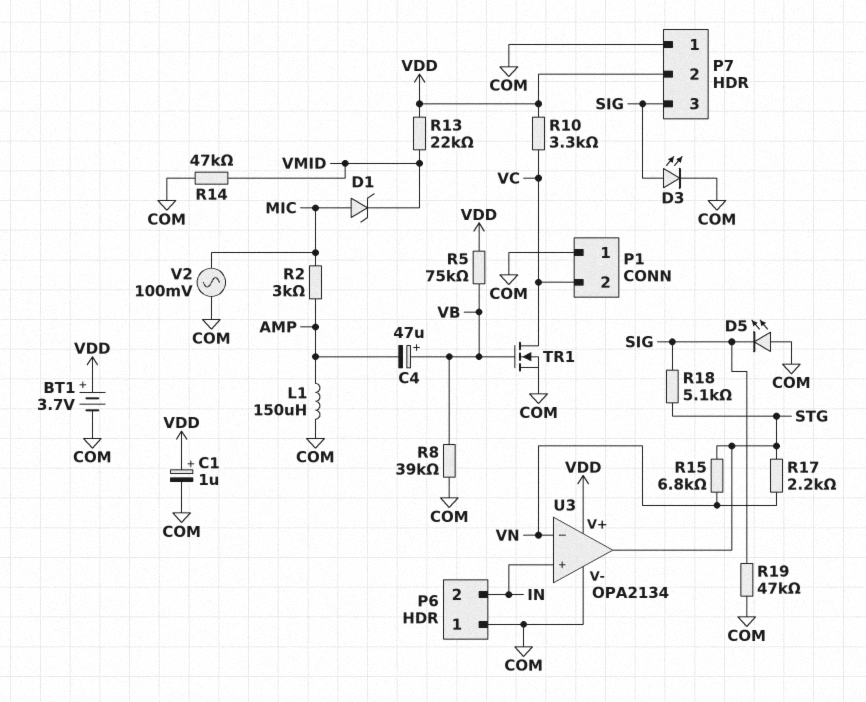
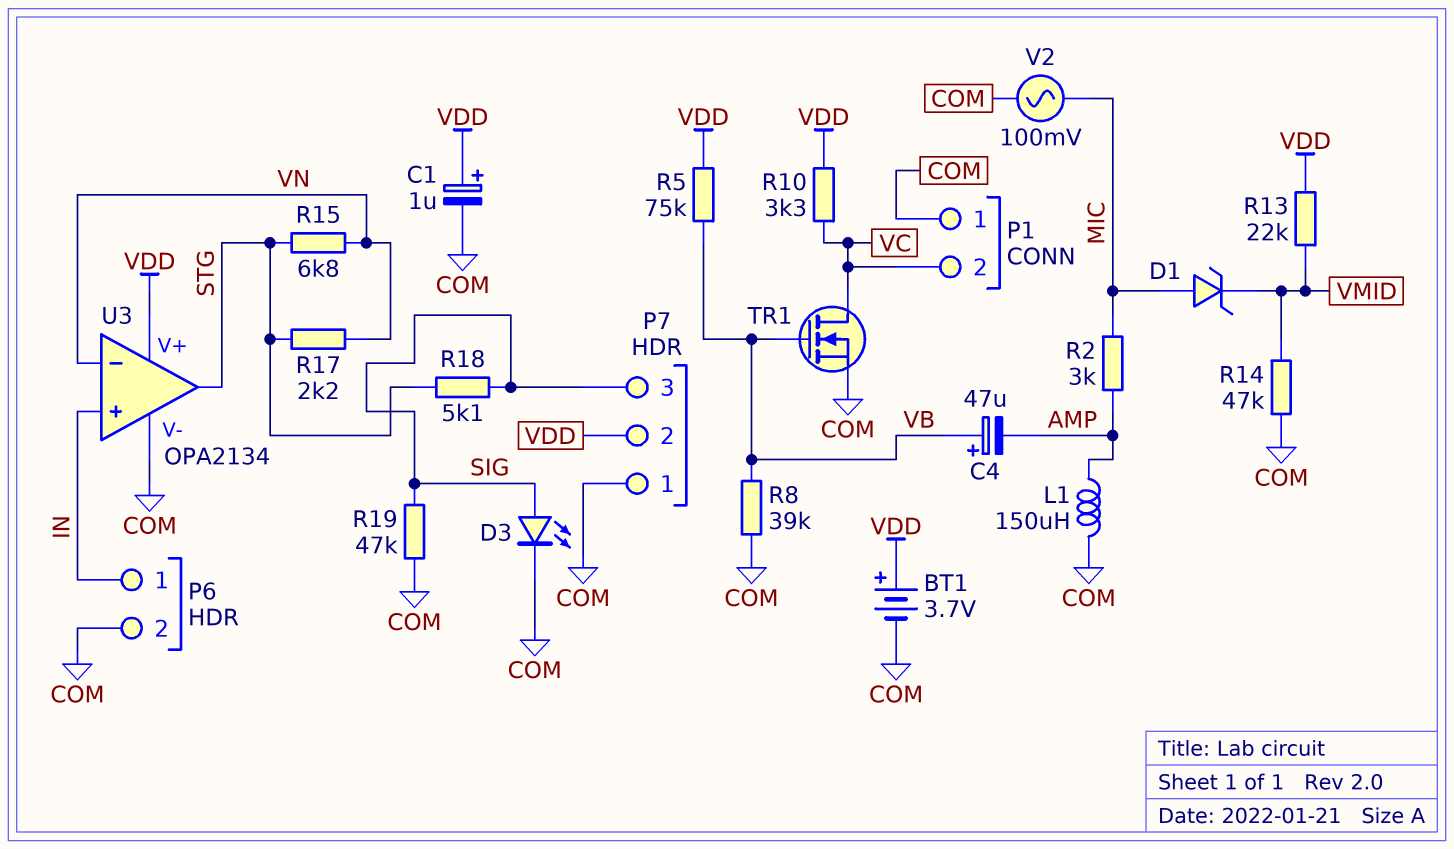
D5: LED (A COM, K SIG) -> none
P6 pin 1: COM -> IN
P6 pin 2: IN -> COM

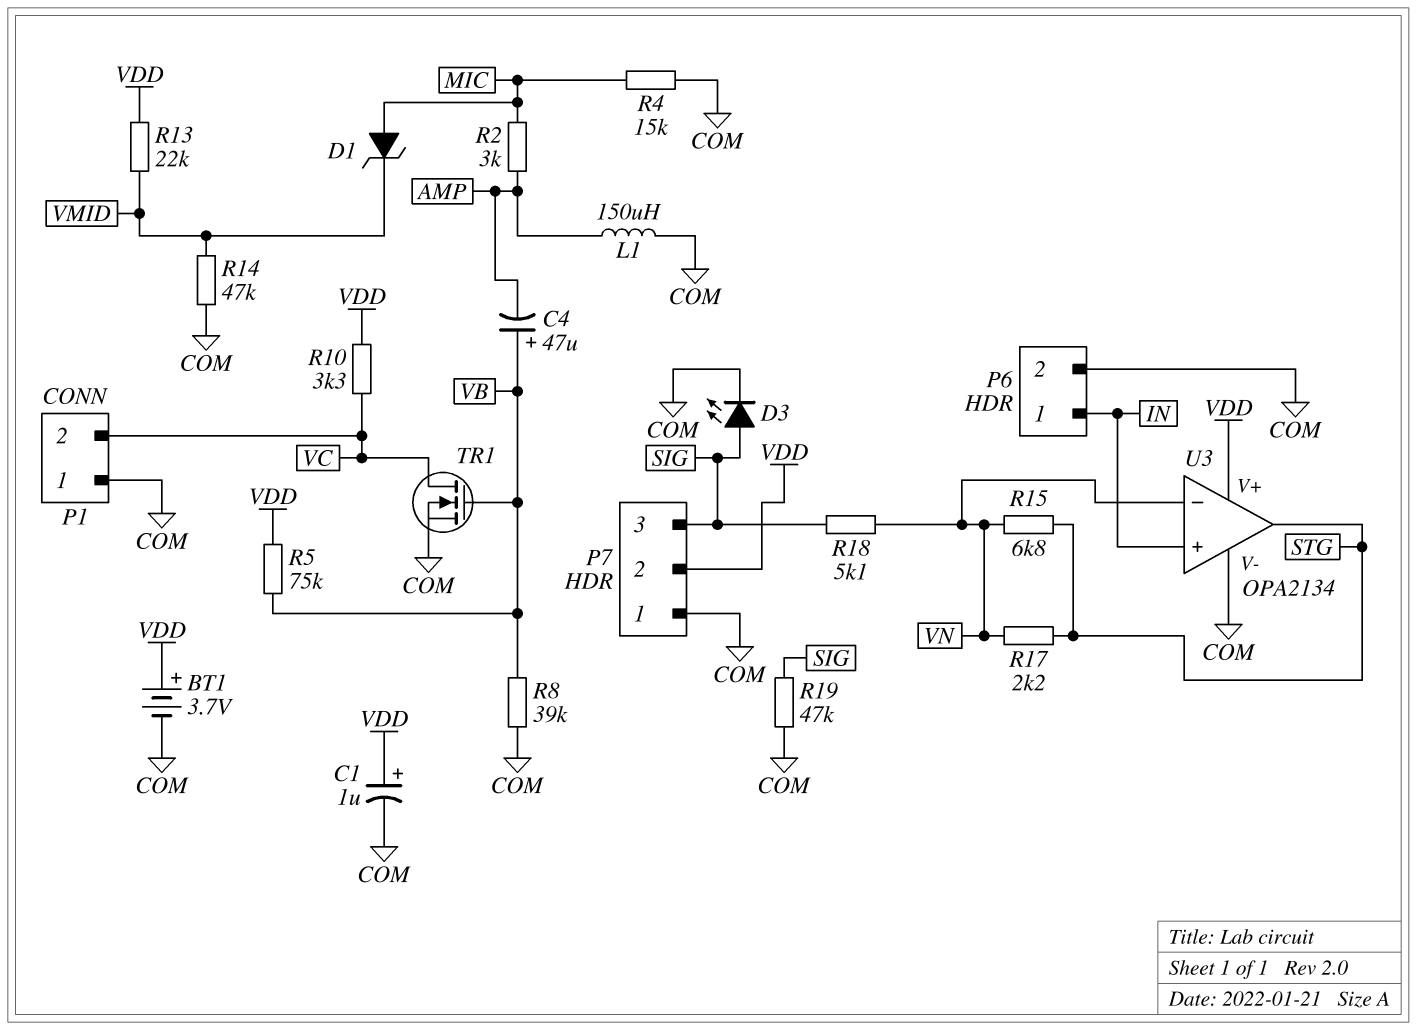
R4: none -> 15k (COM, MIC)
R18: 5.1k (SIG, STG) -> 5.1k (SIG, VN)
V2: AC 100mV (COM, MIC) -> none

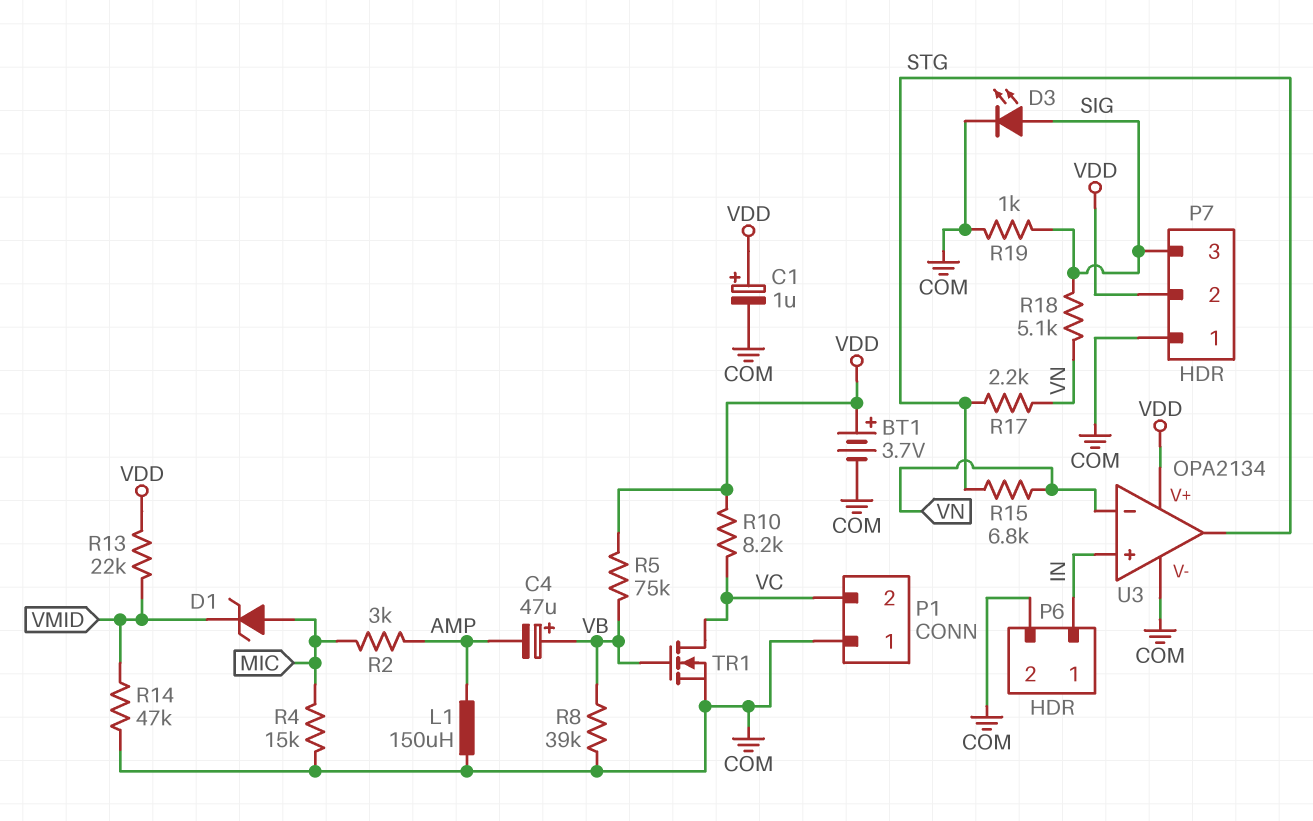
R10: 3.3k (VC, VDD) -> 8.2k (VC, VDD)
R19: 47k (COM, SIG) -> 1k (COM, SIG)

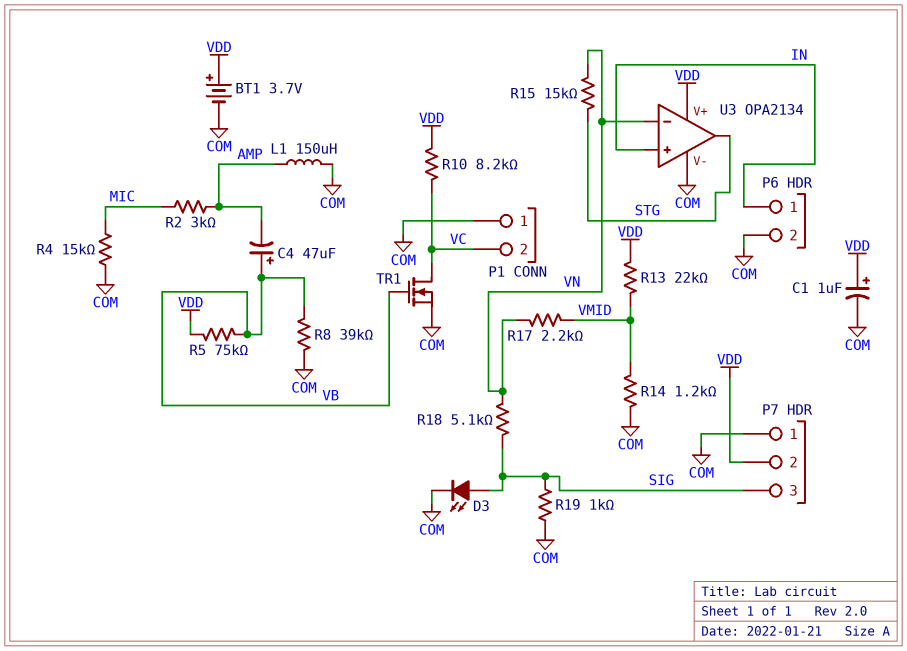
D1: zener (A MIC, K VMID) -> none
R14: 47k (COM, VMID) -> 1.2k (COM, VMID)
R15: 6.8k (STG, VN) -> 15k (STG, VN)
R17: 2.2k (STG, VN) -> 2.2k (VMID, VN)

